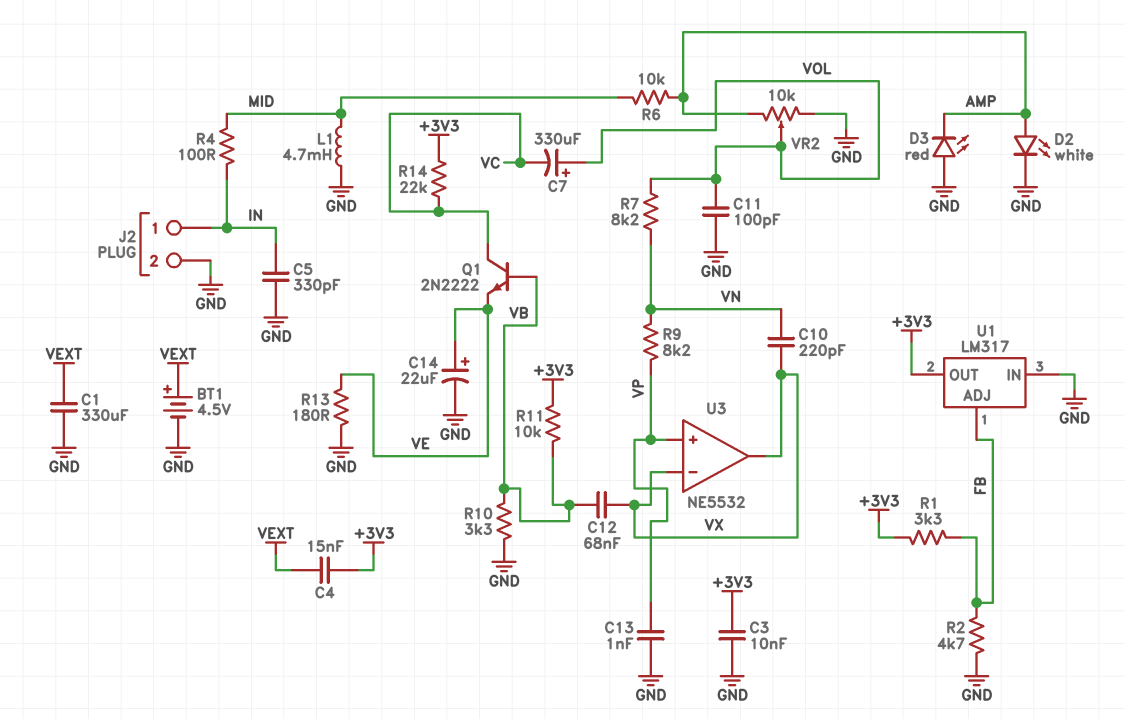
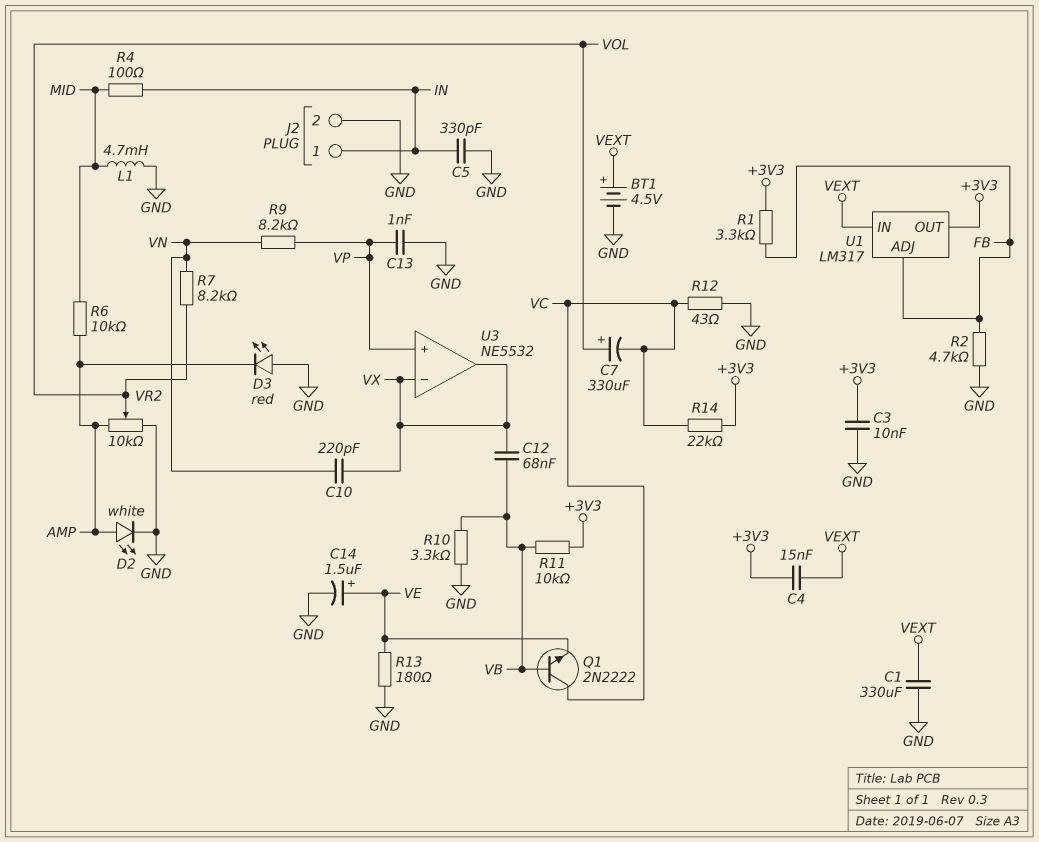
C11: 100pF (GND, VOL) -> none
C14: 22uF (plus VE, minus GND) -> 1.5uF (plus VE, minus GND)
R12: none -> 43 (GND, VC)
U1 pin IN: GND -> VEXT

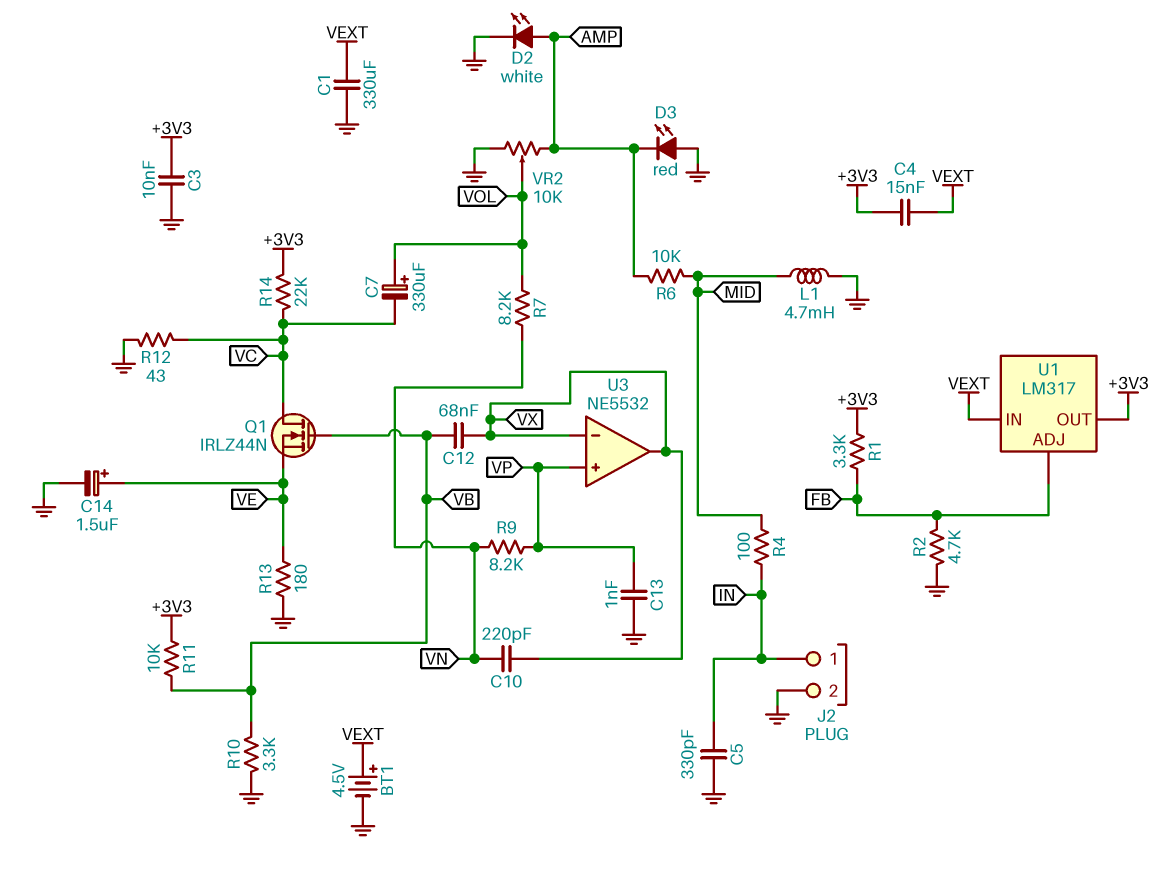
Q1: NPN 2N2222 (B VB, C VC, E VE) -> NMOS IRLZ44N (G VB, D VC, S VE)

